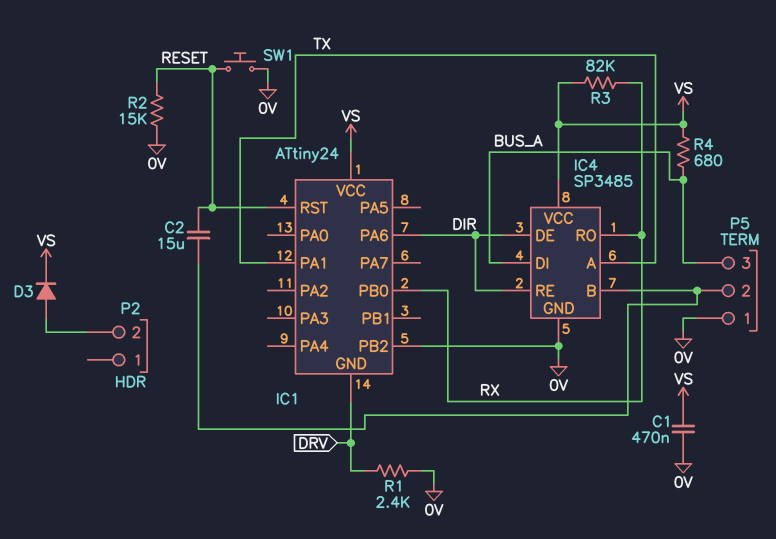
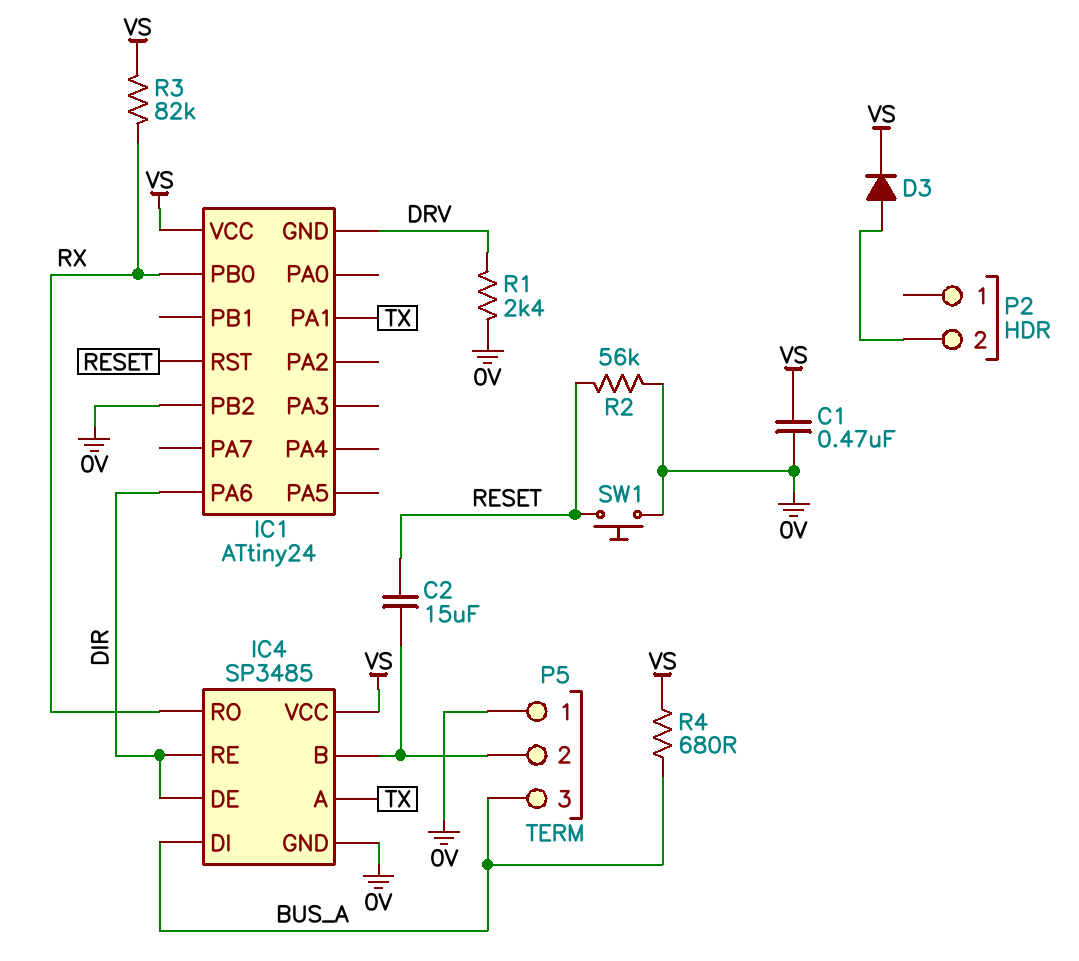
R2: 15k (0V, RESET) -> 56k (0V, RESET)

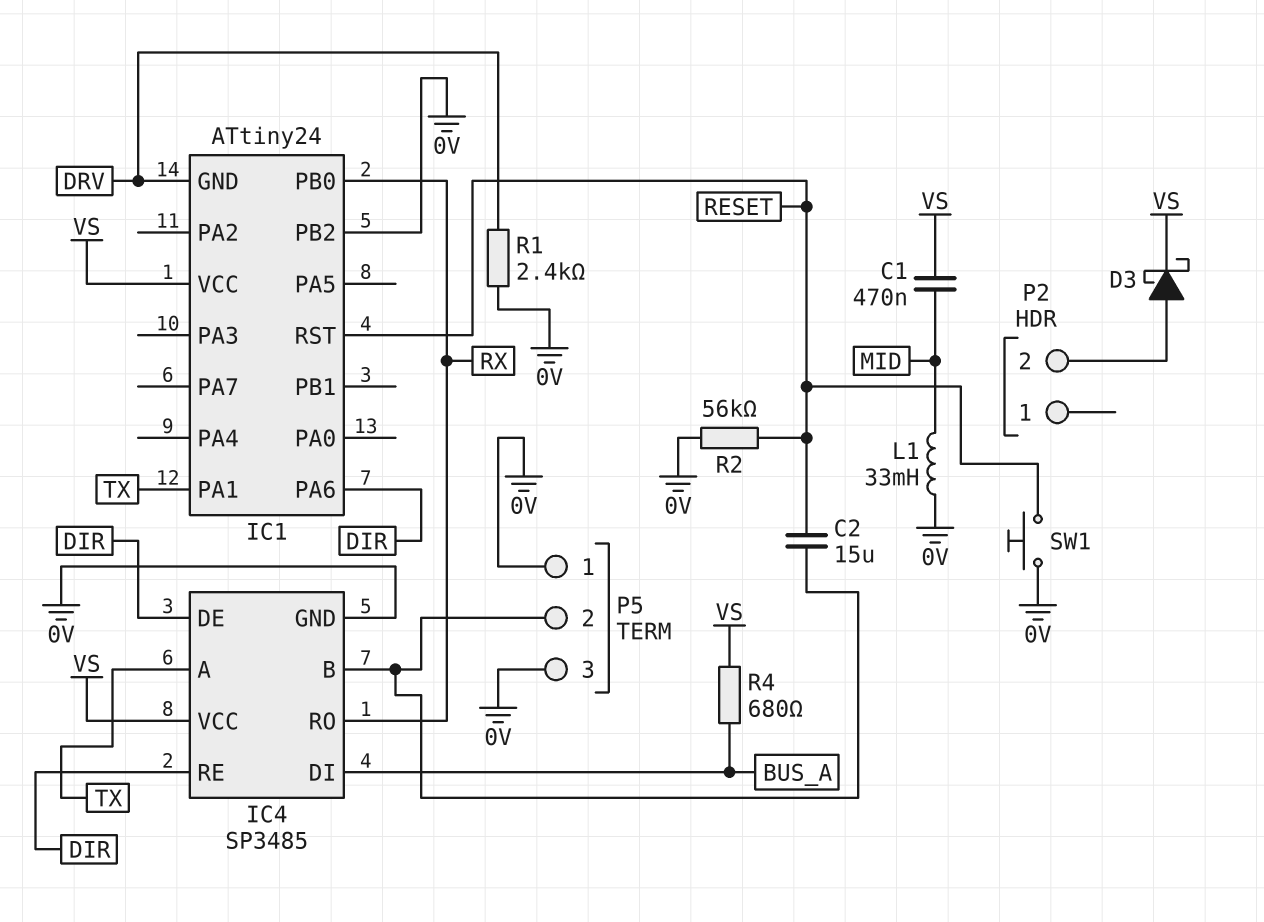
C1: 470nF (0V, VS) -> 470nF (MID, VS)
D3: diode (A P2/2, K VS) -> schottky (A P2/2, K VS)
L1: none -> 33mH (0V, MID)
P5 pin 3: BUS_A -> 0V
R3: 82k (RX, VS) -> none

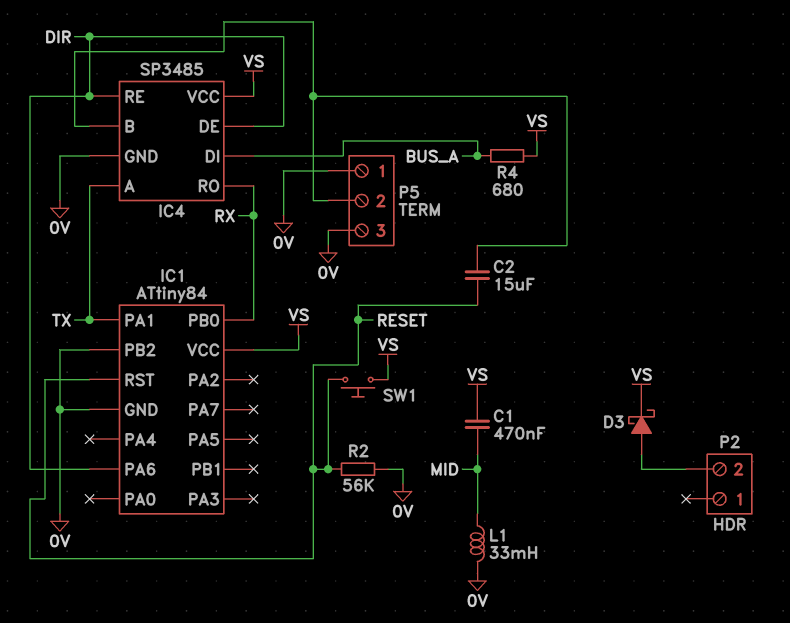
IC1: ATtiny24 -> ATtiny84
IC1 pin GND: DRV -> 0V
R1: 2.4k (0V, DRV) -> none
SW1: button (0V, RESET) -> button (RESET, VS)

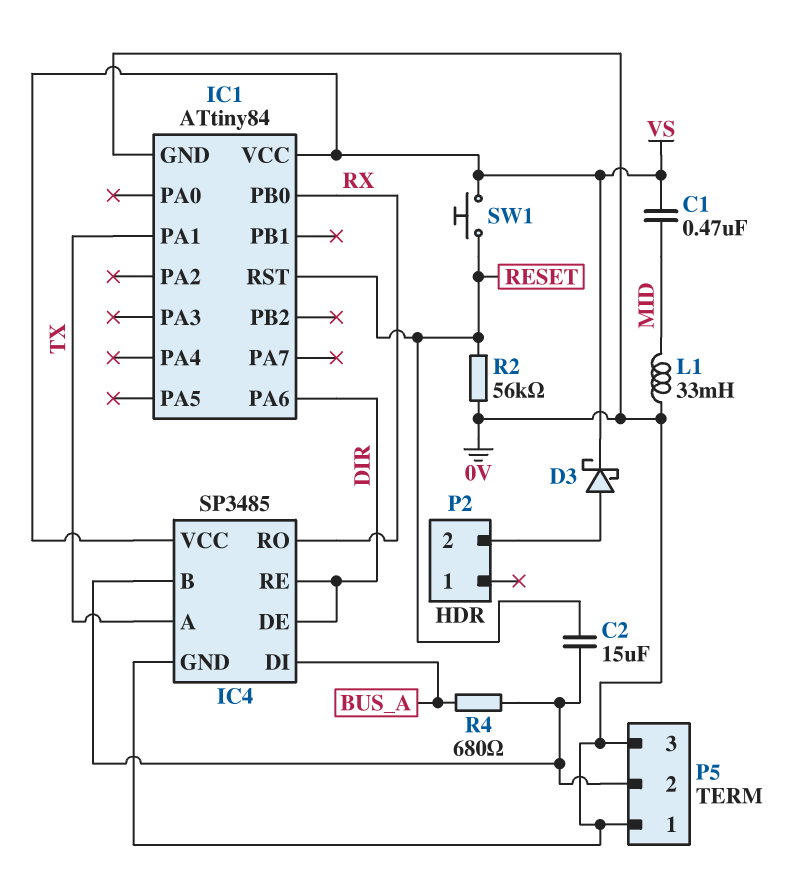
IC1 pin PB2: 0V -> none
R4: 680 (BUS_A, VS) -> 680 (BUS_A, IC4/B)

